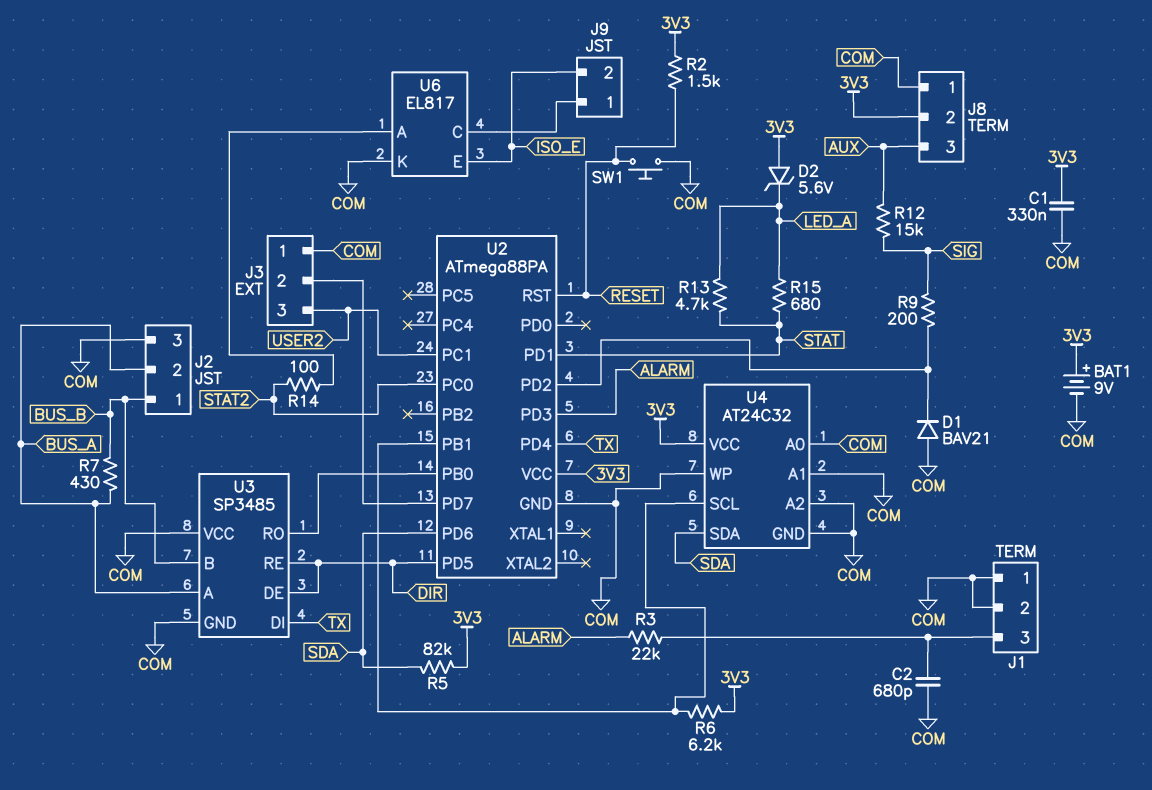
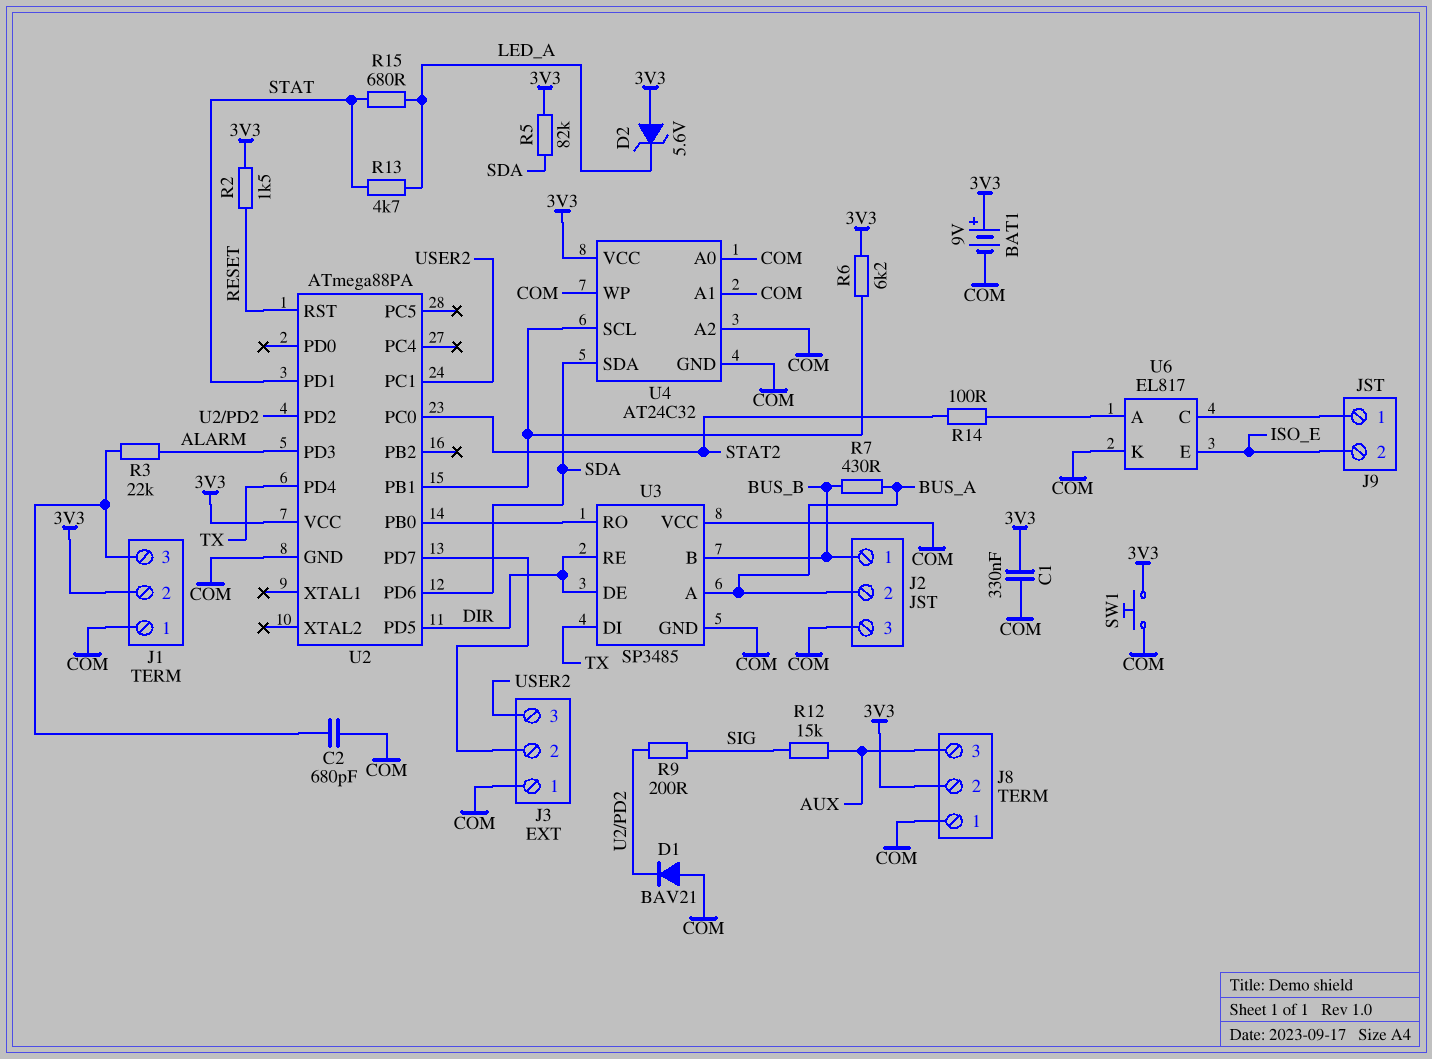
J1 pin 2: COM -> 3V3
SW1: button (COM, RESET) -> button (3V3, COM)

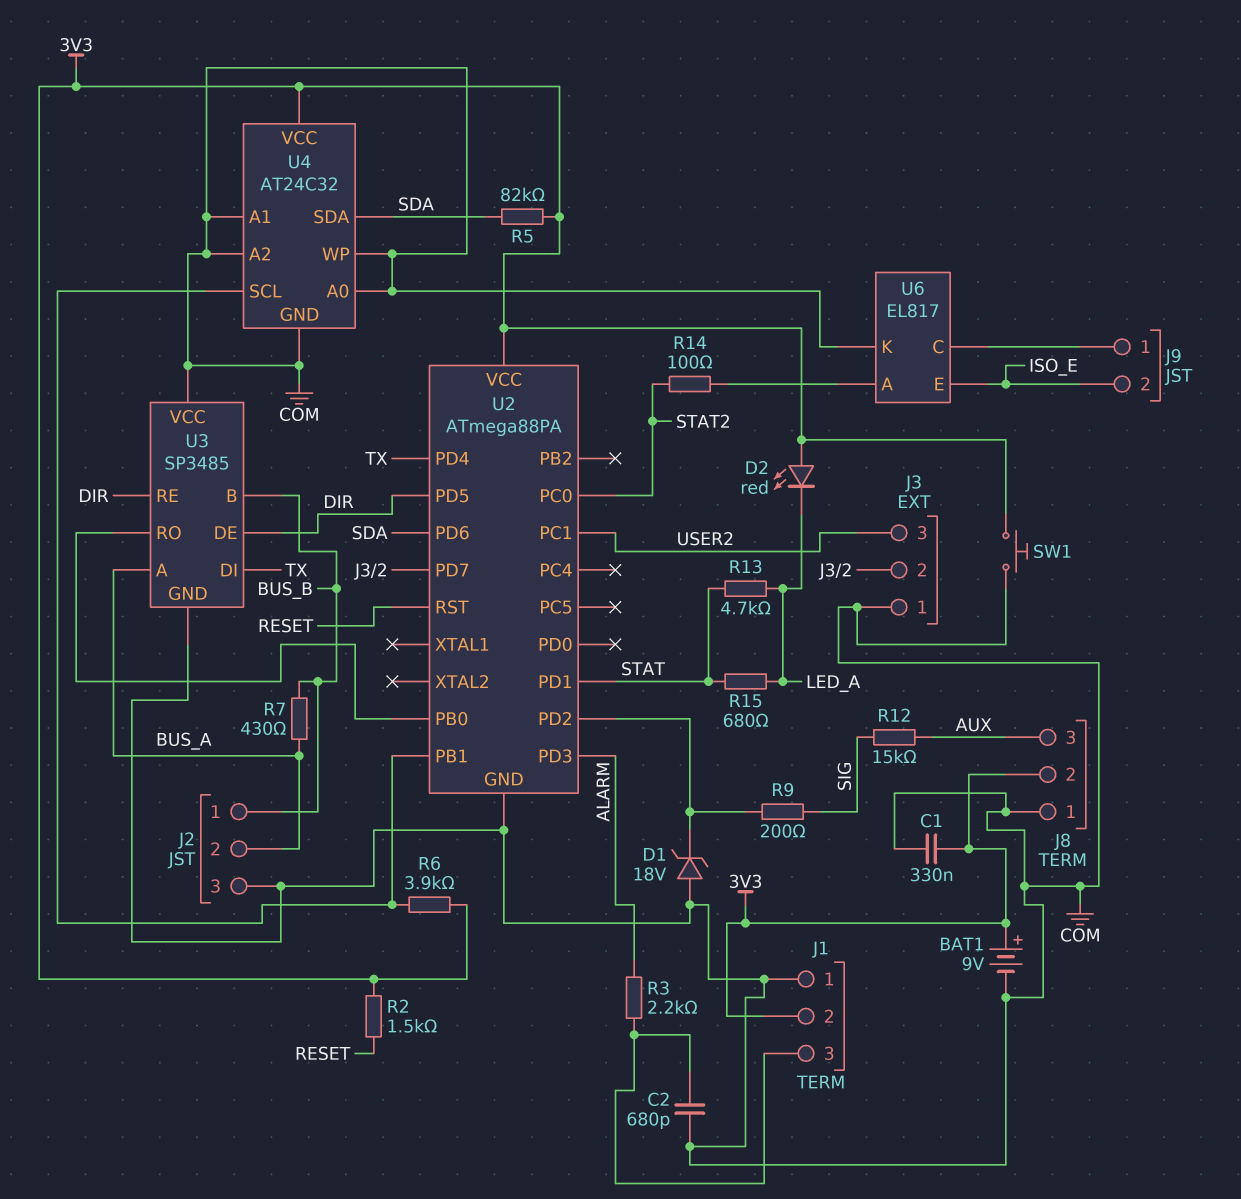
D1: diode BAV21 (A COM, K U2/PD2) -> zener 18V (A COM, K U2/PD2)
D2: zener 5.6V (A 3V3, K LED_A) -> LED red (A 3V3, K LED_A)
R3: 22k (ALARM, J1/3) -> 2.2k (ALARM, J1/3)
R6: 6.2k (3V3, U2/PB1) -> 3.9k (3V3, U2/PB1)

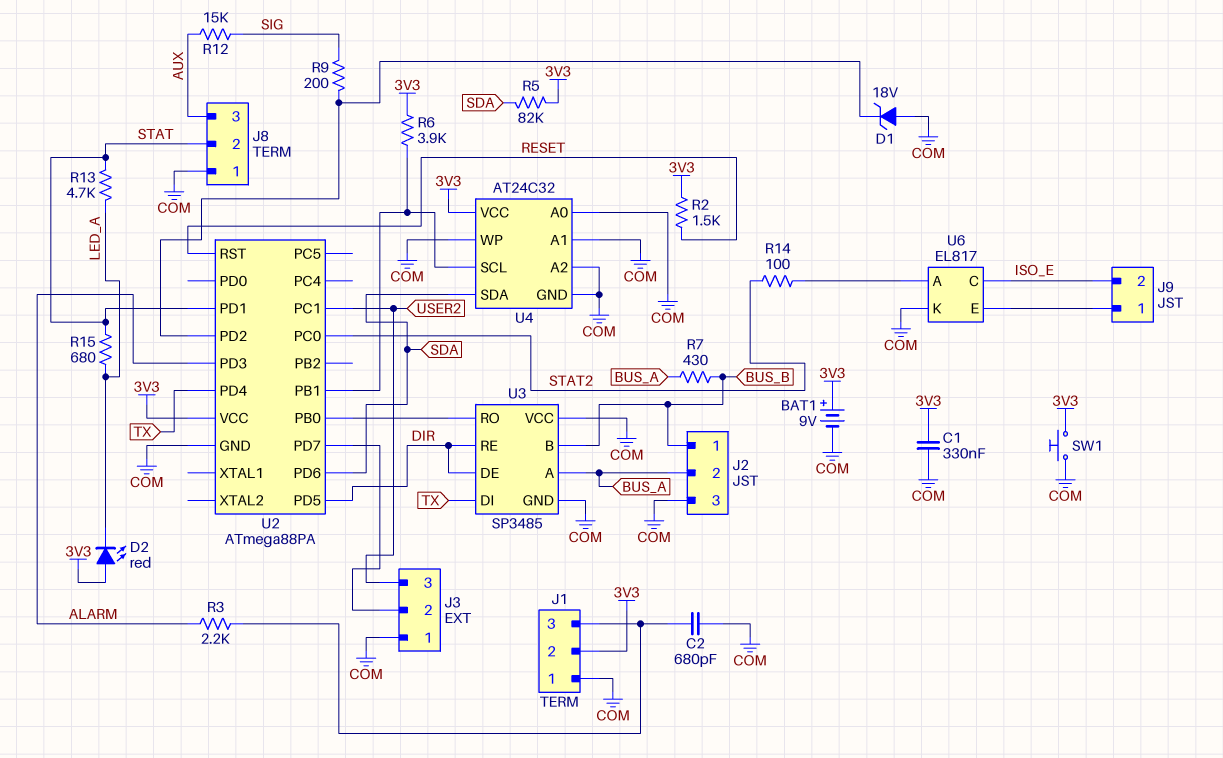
J8 pin 2: 3V3 -> STAT
U6 pin C: J9/1 -> ISO_E
U6 pin E: ISO_E -> J9/1

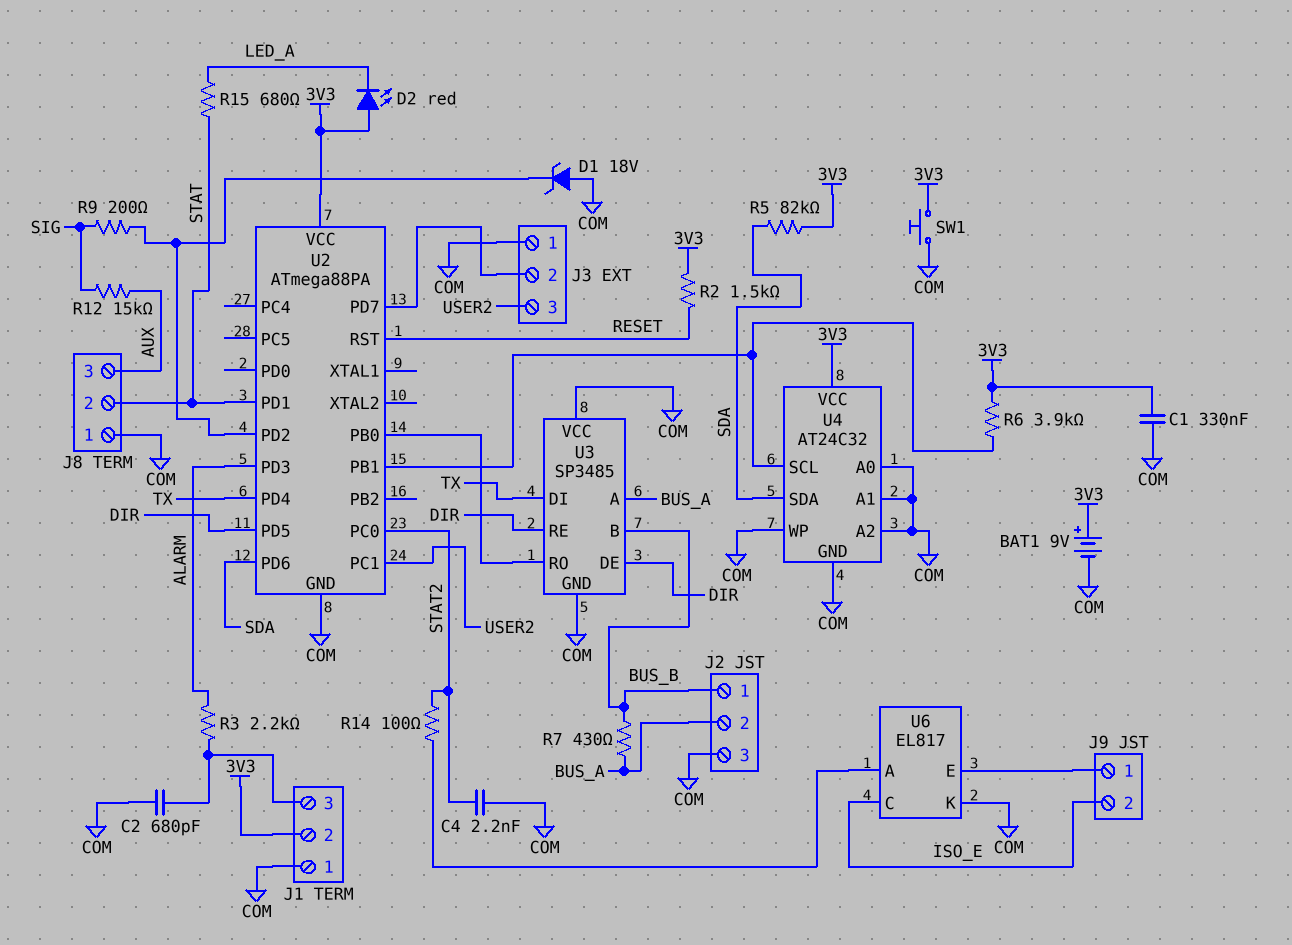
C4: none -> 2.2nF (COM, STAT2)
R13: 4.7k (LED_A, STAT) -> none

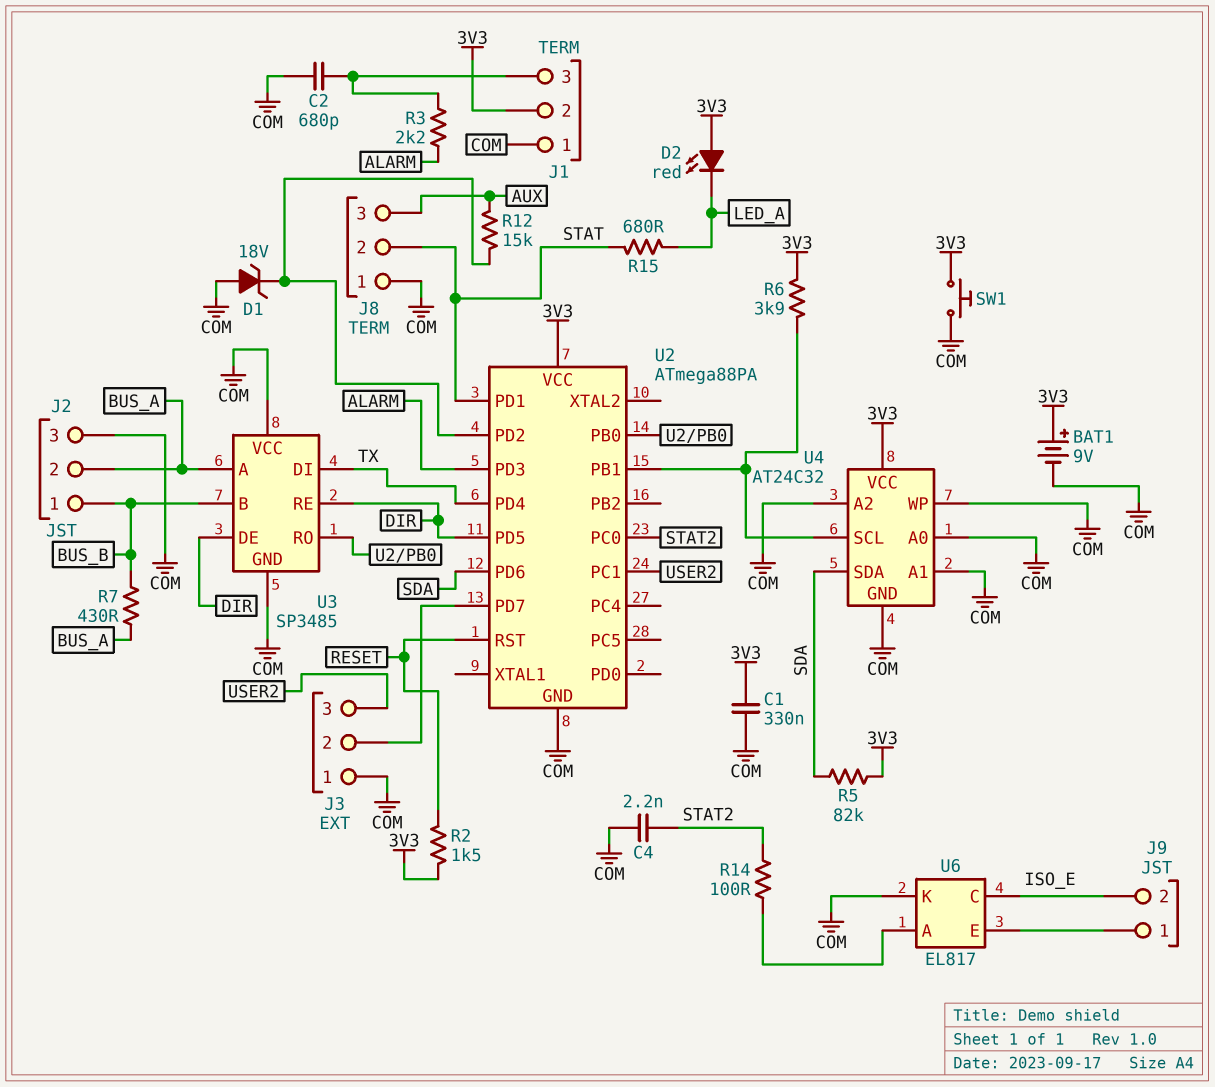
R9: 200 (SIG, U2/PD2) -> none
R12: 15k (AUX, SIG) -> 15k (AUX, U2/PD2)

